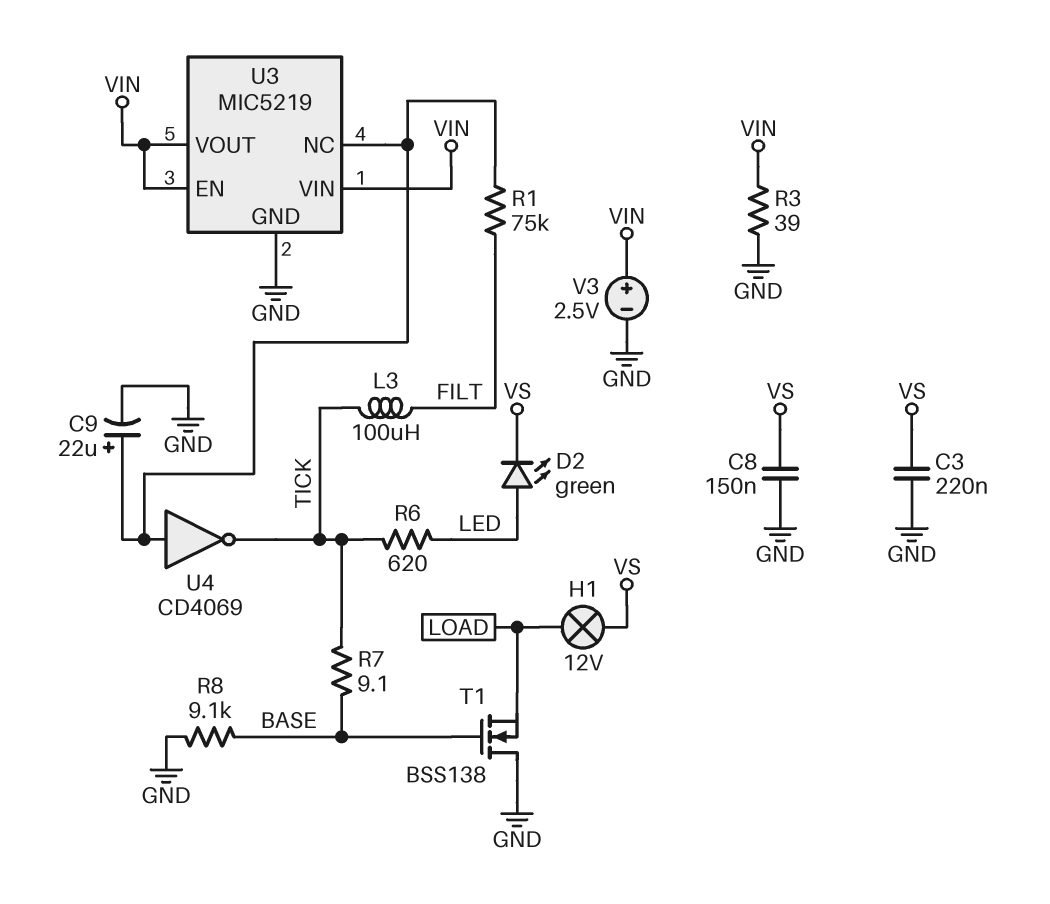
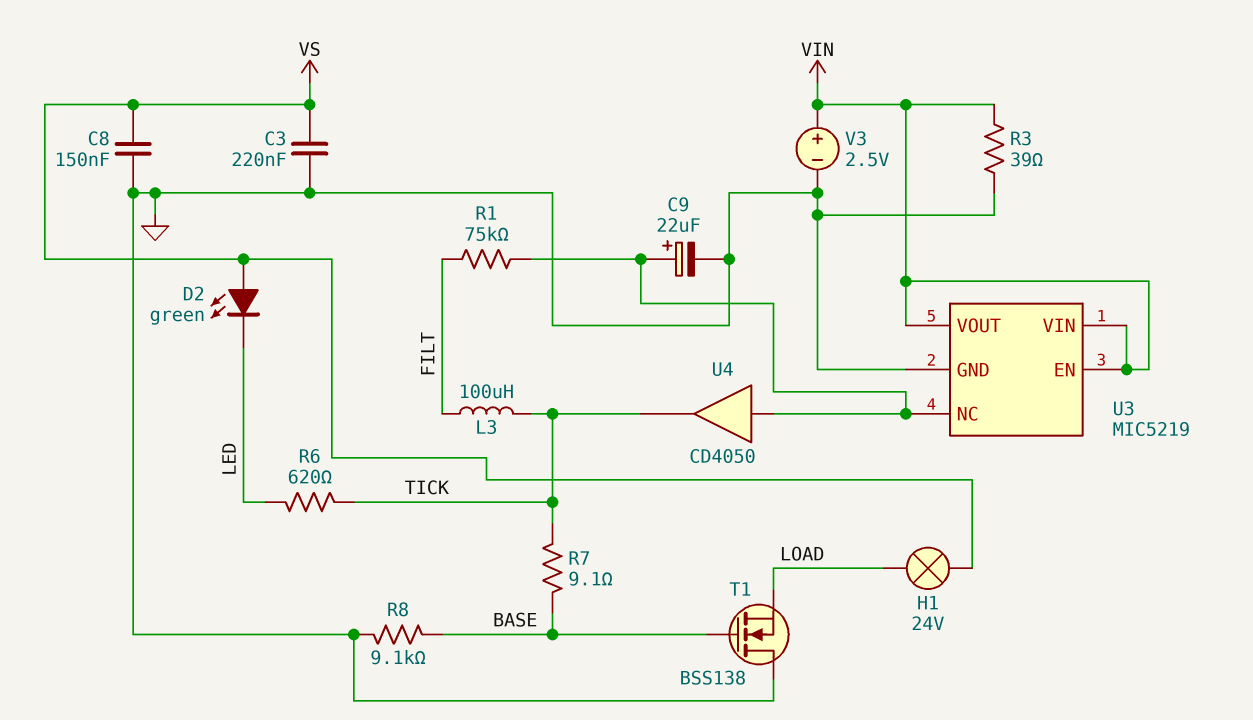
D2: LED green (A LED, K VS) -> LED green (A VS, K LED)
H1: lamp 12V (LOAD, VS) -> lamp 24V (LOAD, VS)
U4: NOT CD4069 (in U3/NC, out TICK) -> buffer CD4050 (in U3/NC, out TICK)

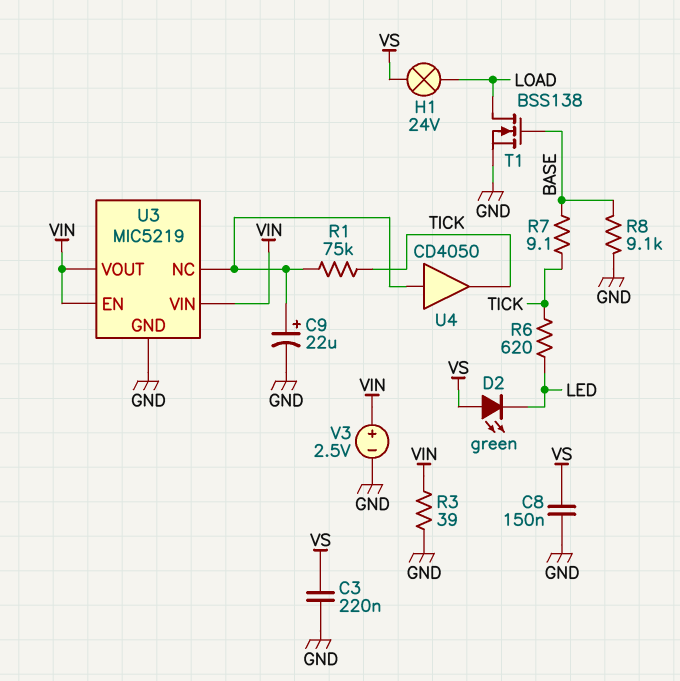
L3: 100uH (FILT, TICK) -> none
R1: 75k (FILT, U3/NC) -> 75k (TICK, U3/NC)
T1: NMOS BSS138 (G BASE, D GND, S LOAD) -> NMOS BSS138 (G BASE, D LOAD, S GND)

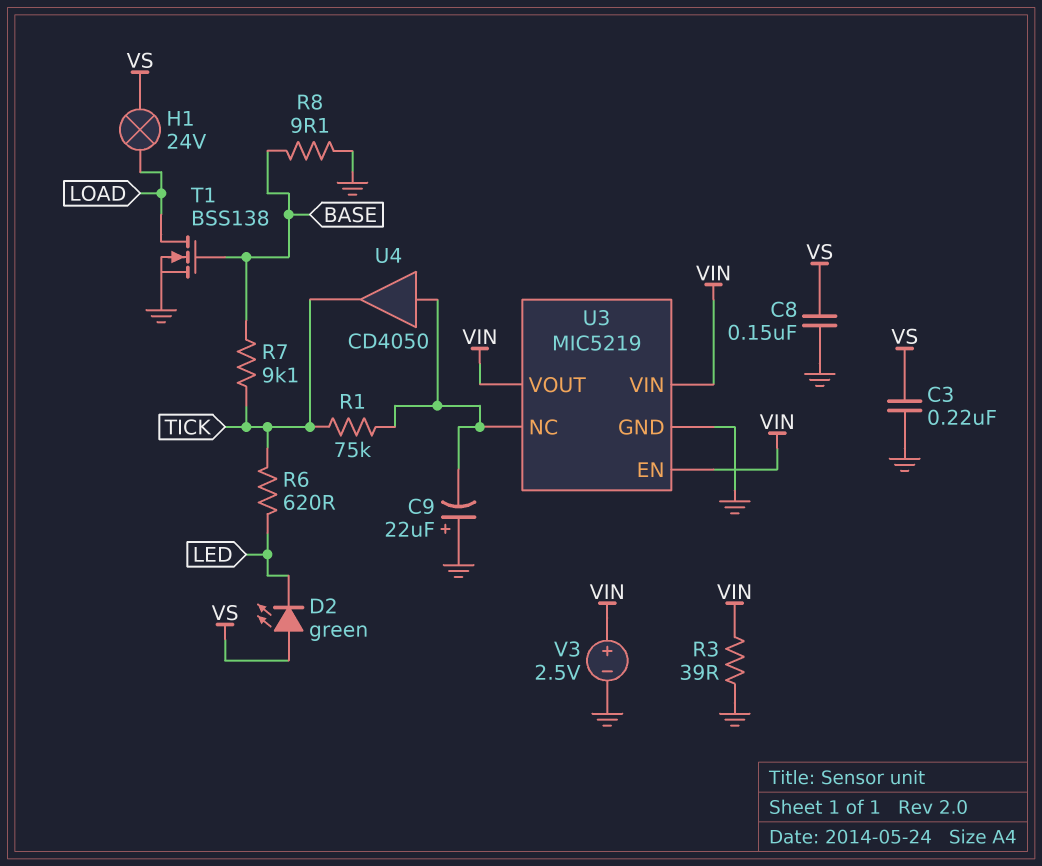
C9: 22uF (plus U3/NC, minus GND) -> 22uF (plus GND, minus U3/NC)
R7: 9.1 (BASE, TICK) -> 9.1k (BASE, TICK)
R8: 9.1k (BASE, GND) -> 9.1 (BASE, GND)

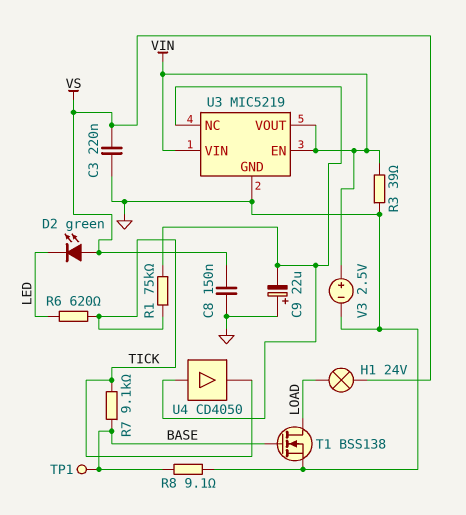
TP1: none -> test point (BASE)

